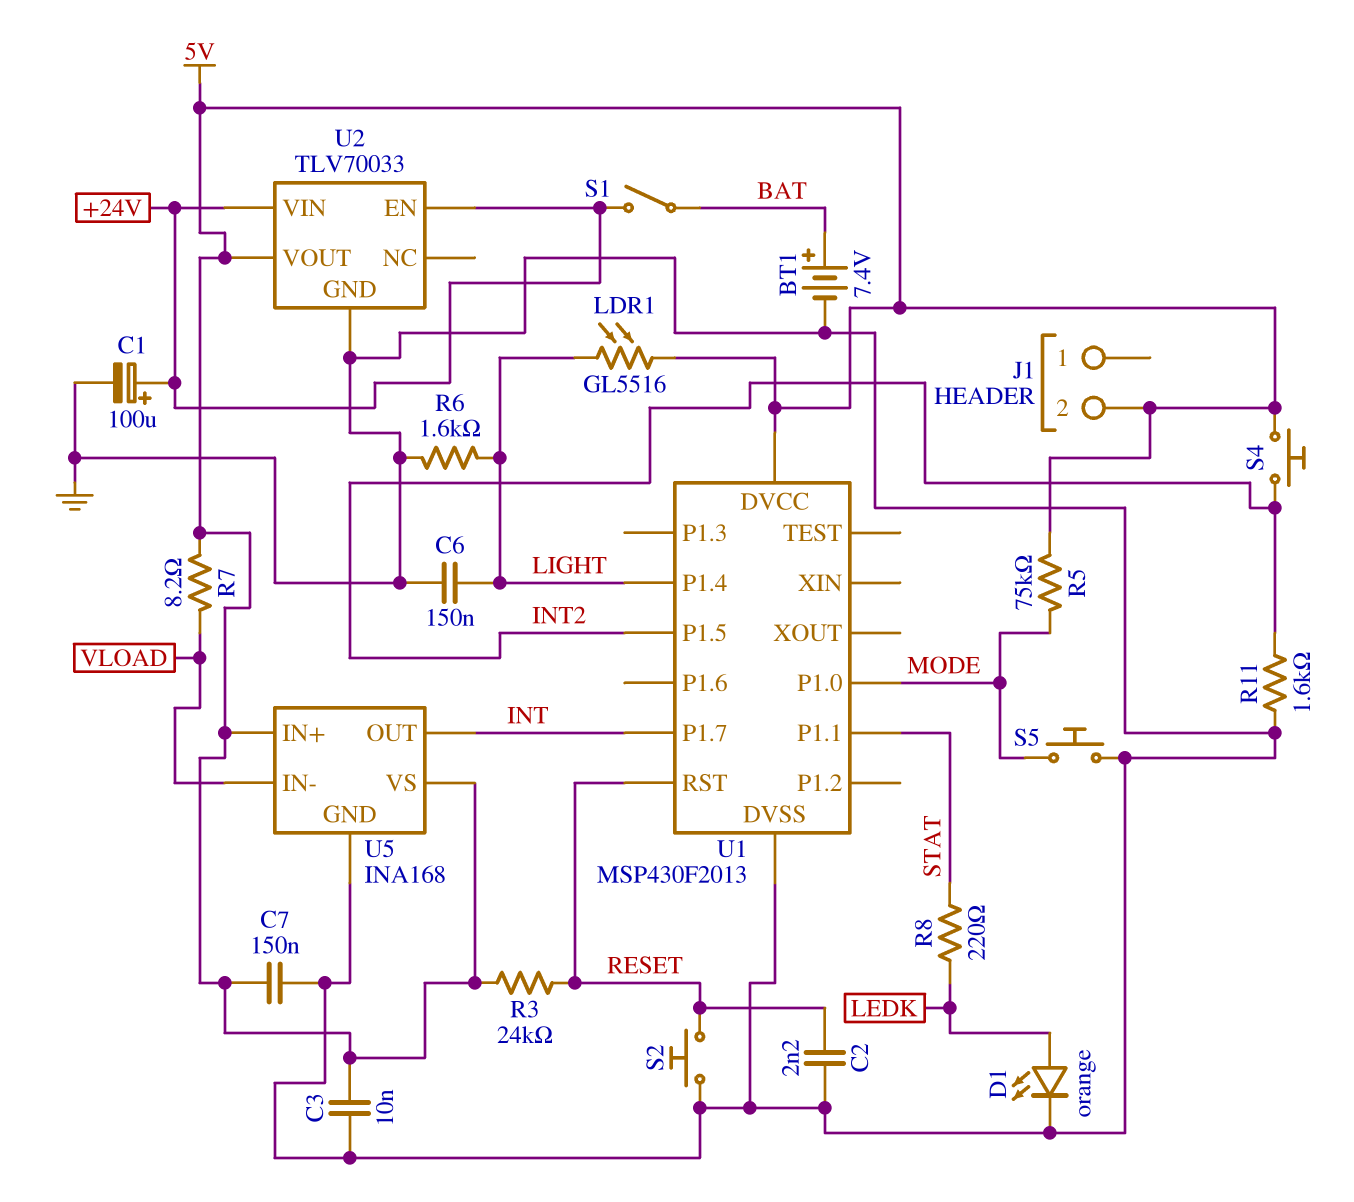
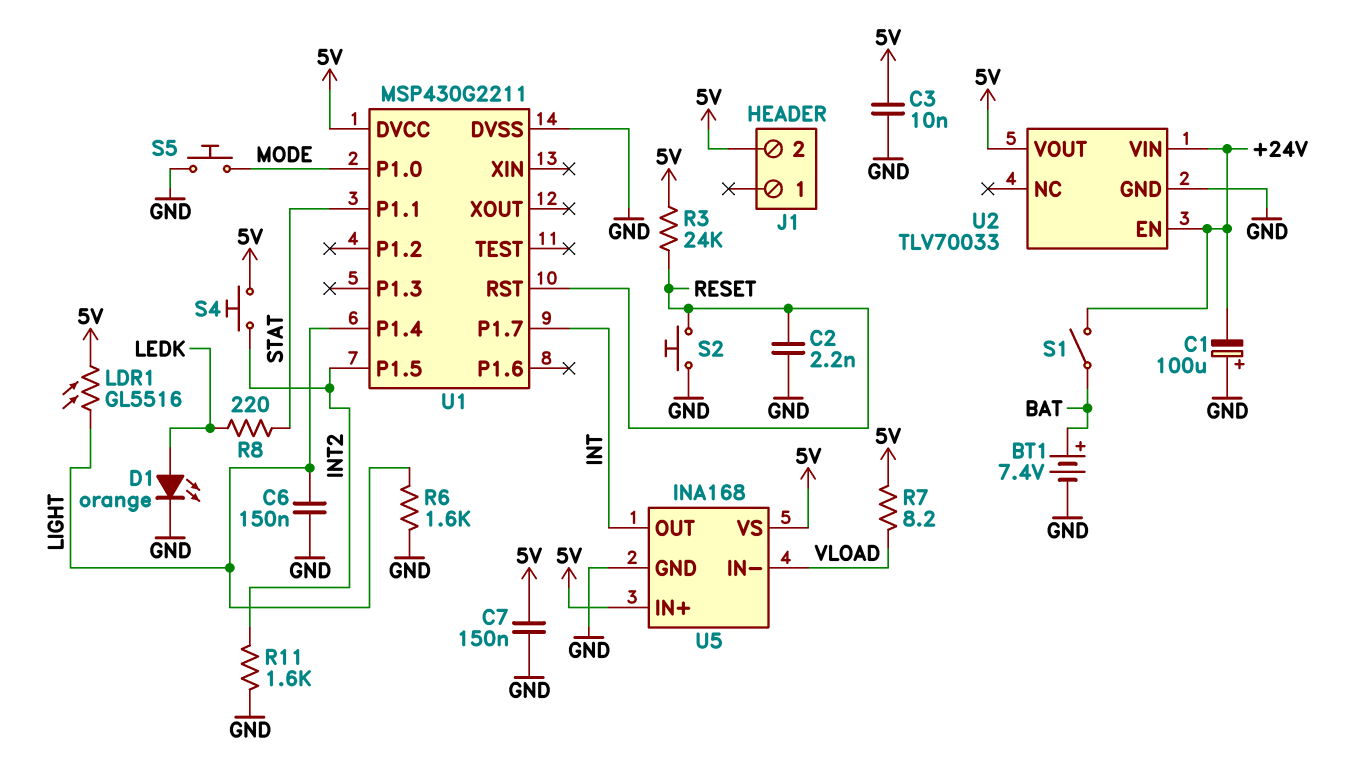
C1: 100uF (plus +24V, minus GND) -> 100uF (plus GND, minus +24V)
R5: 75k (5V, MODE) -> none
U1: MSP430F2013 -> MSP430G2211

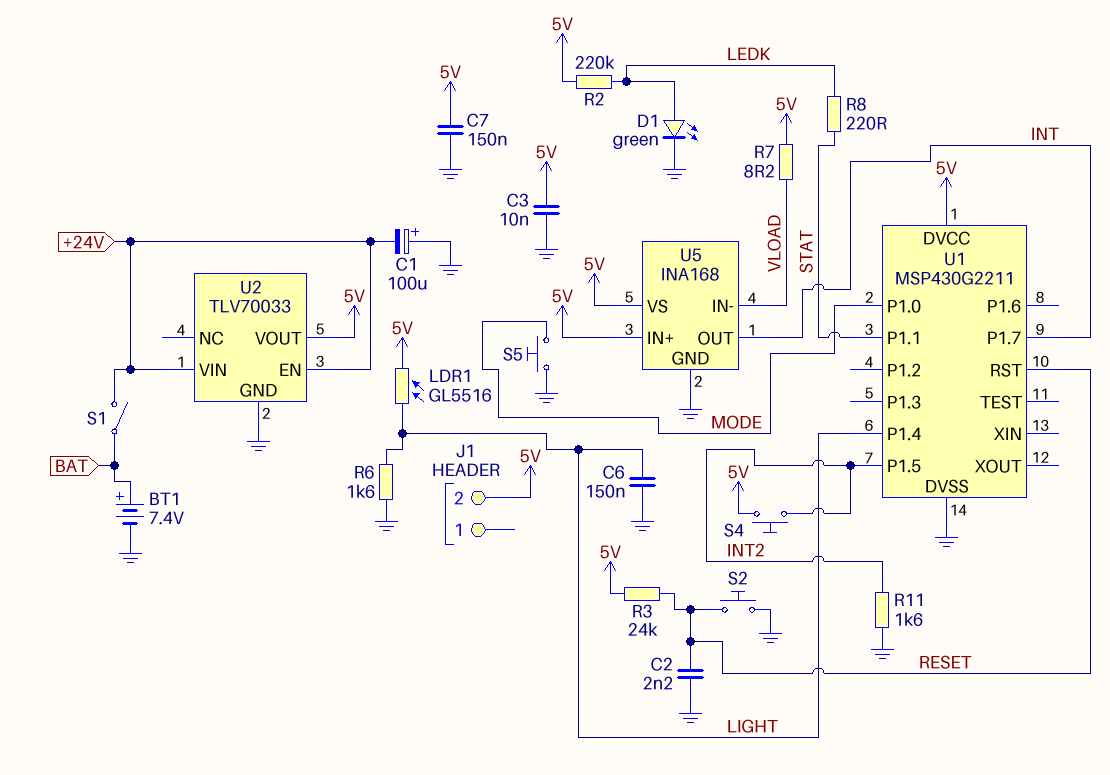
D1: LED orange (A LEDK, K GND) -> LED green (A LEDK, K GND)
R2: none -> 220k (5V, LEDK)

